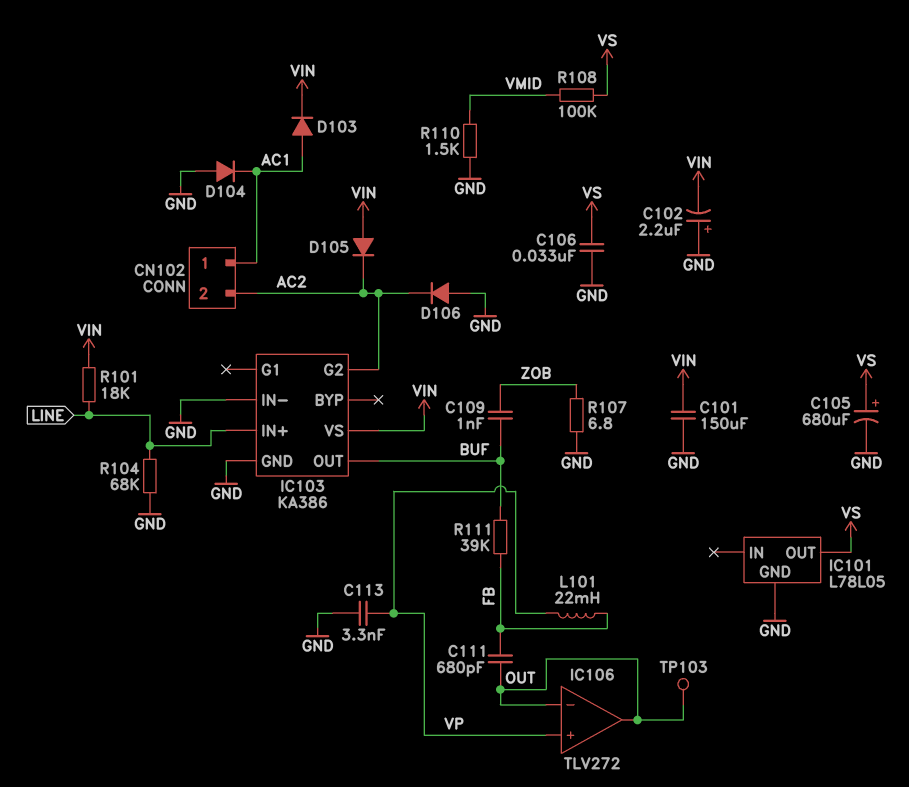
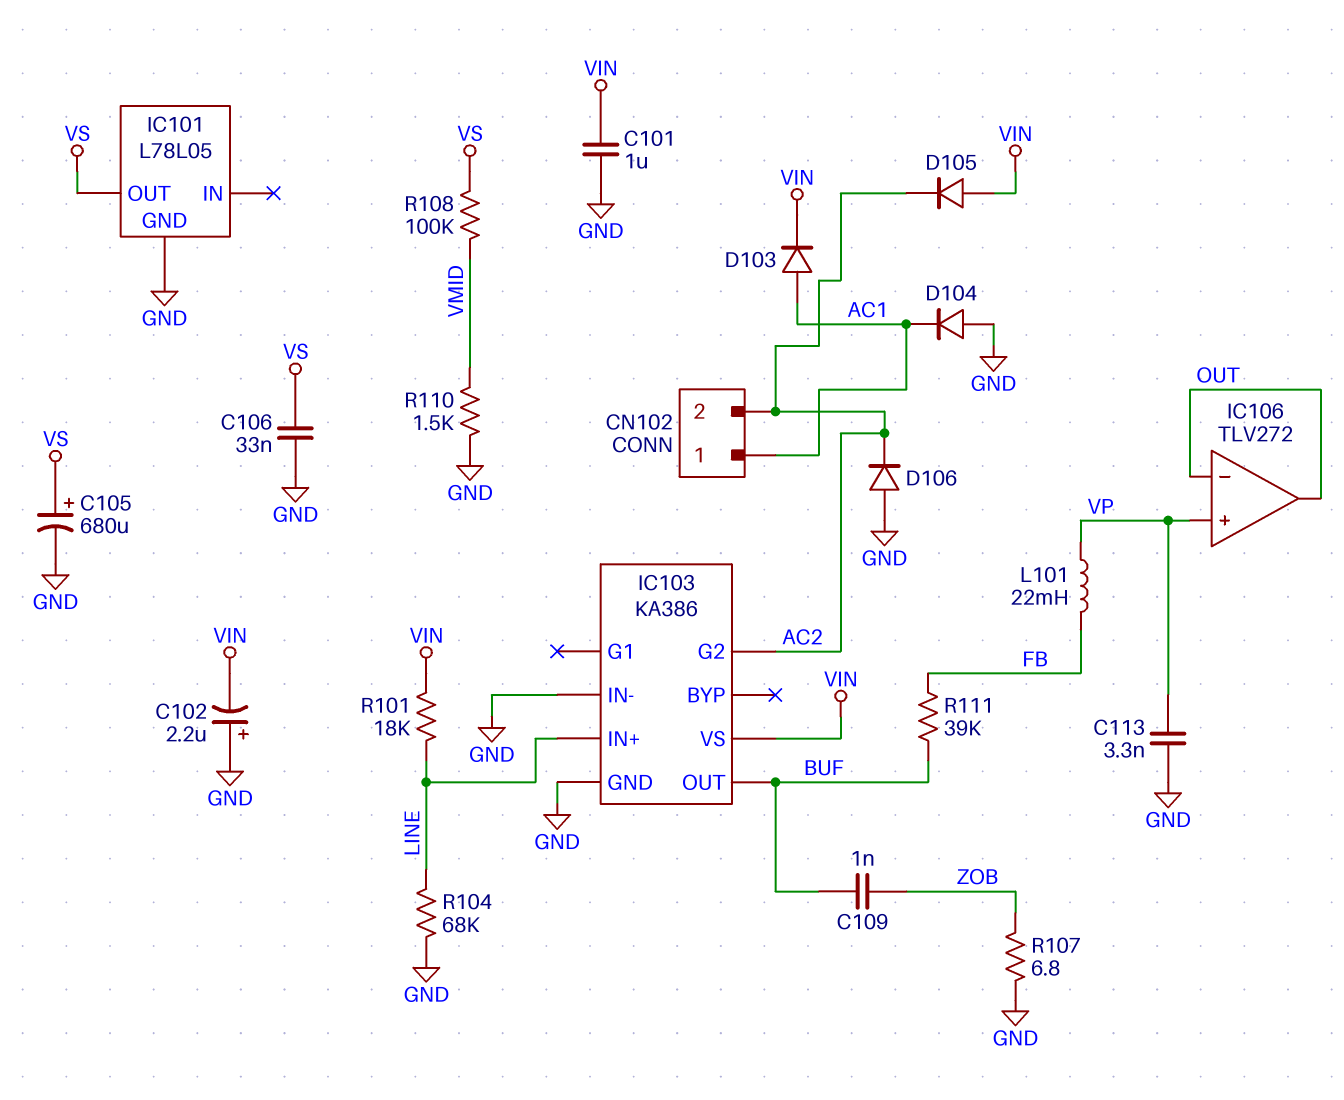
C101: 150uF (GND, VIN) -> 1uF (GND, VIN)
C111: 680pF (FB, OUT) -> none
TP103: test point (OUT) -> none

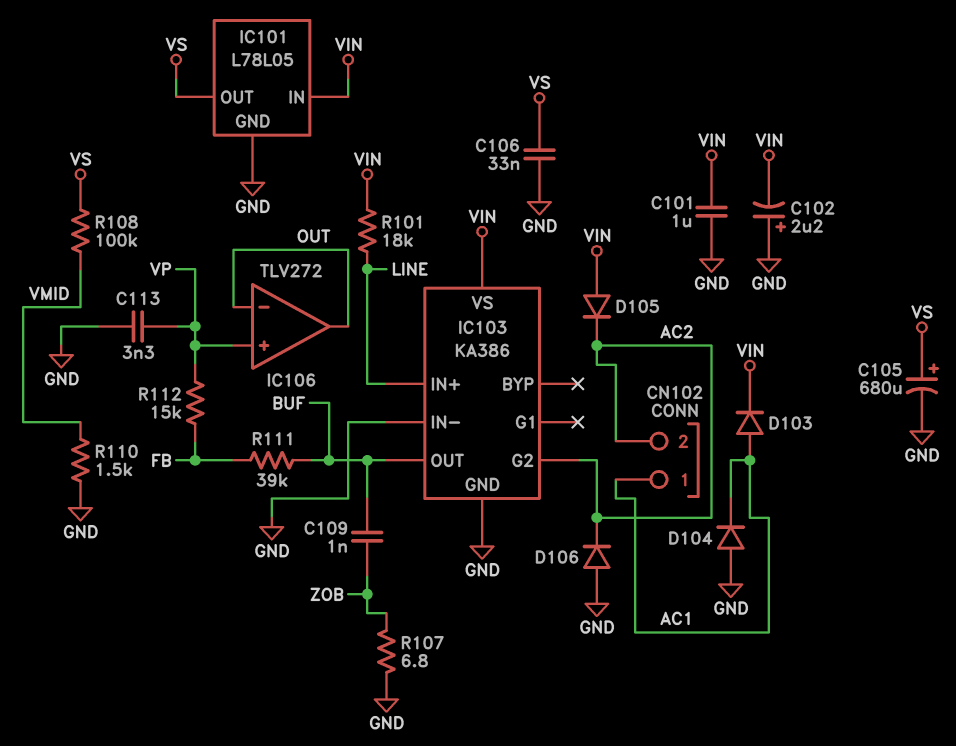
IC101 pin IN: none -> VIN
L101: 22mH (FB, VP) -> none
R104: 68k (GND, LINE) -> none
R112: none -> 15k (FB, VP)

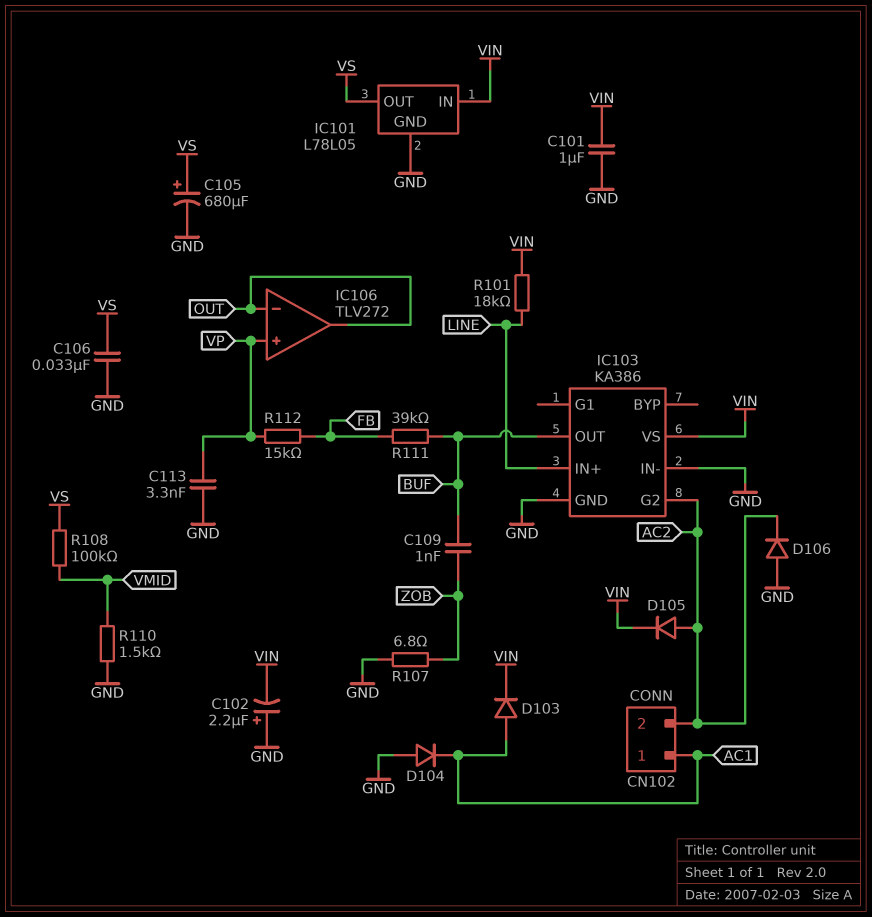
D105: diode (A VIN, K AC2) -> diode (A AC2, K VIN)

